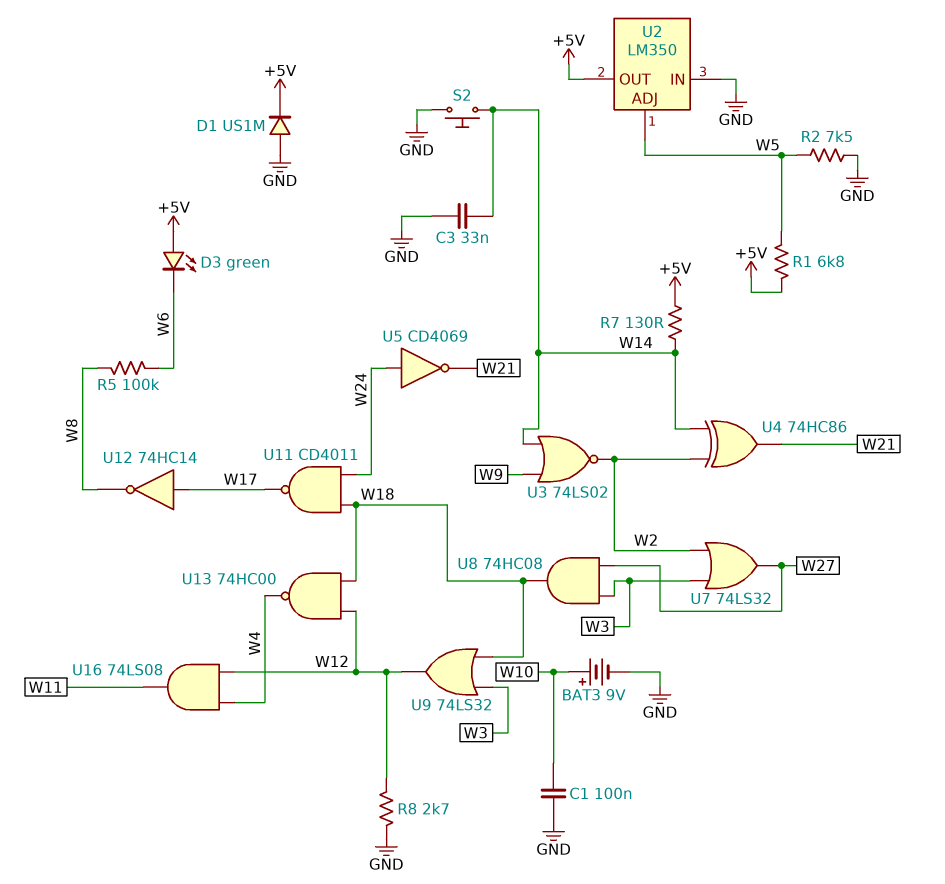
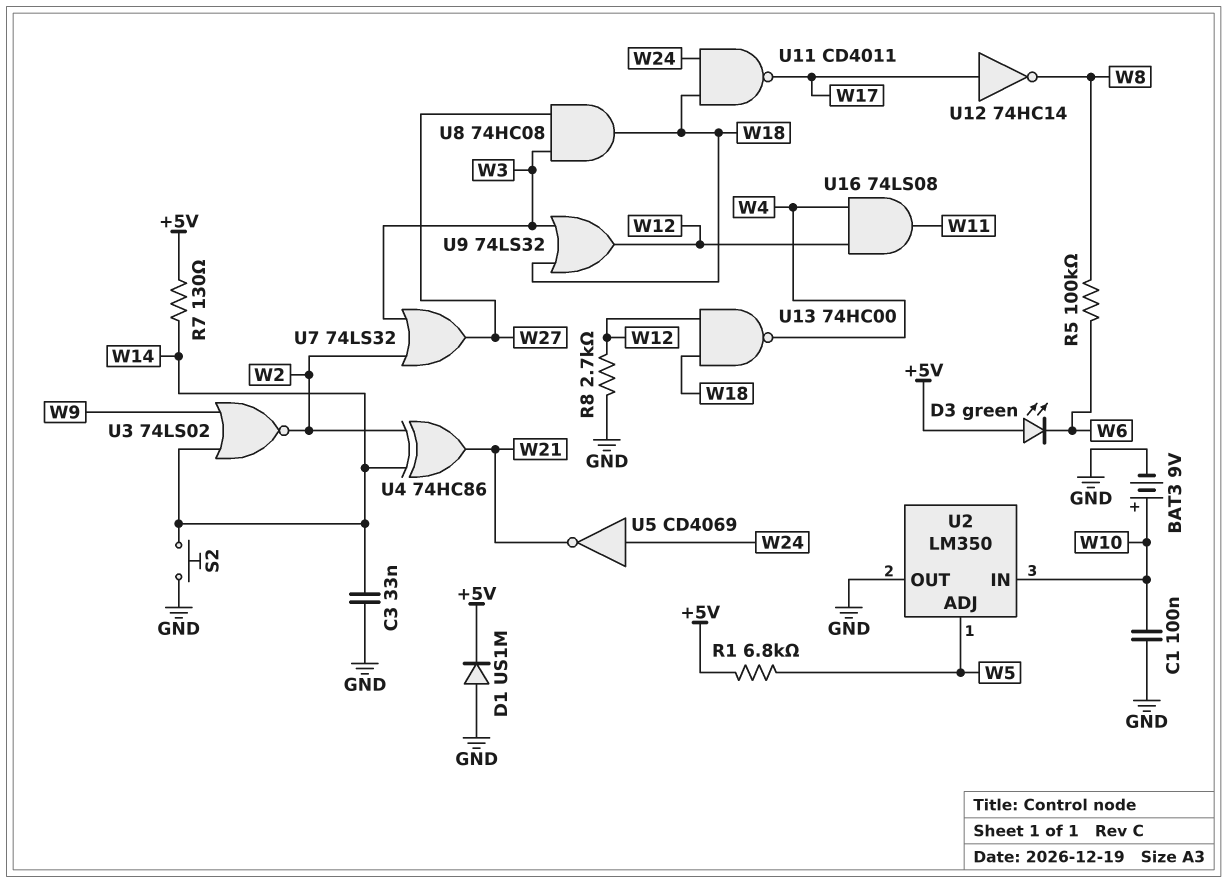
R2: 7.5k (GND, W5) -> none
U2 pin IN: GND -> W10
U2 pin OUT: +5V -> GND

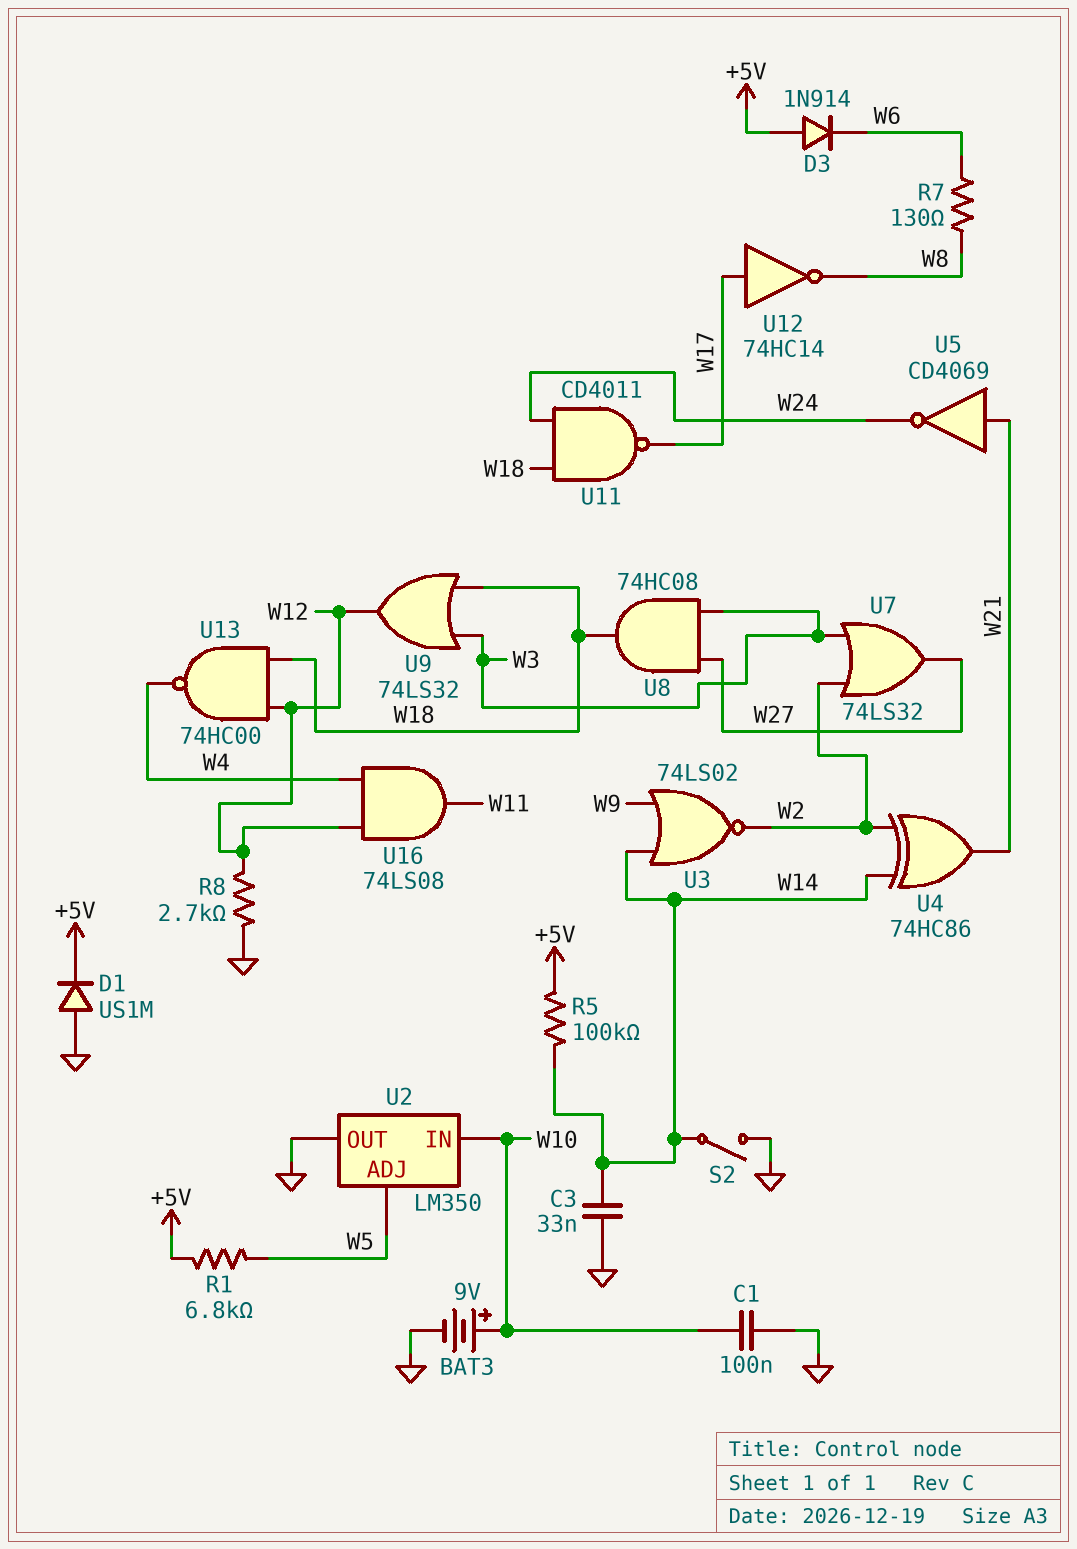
D3: LED green (A +5V, K W6) -> diode 1N914 (A +5V, K W6)
R5: 100k (W6, W8) -> 100k (+5V, W14)
R7: 130 (+5V, W14) -> 130 (W6, W8)
S2: button (GND, W14) -> switch (GND, W14)
U5: NOT CD4069 (in W24, out W21) -> NOT CD4069 (in W21, out W24)

